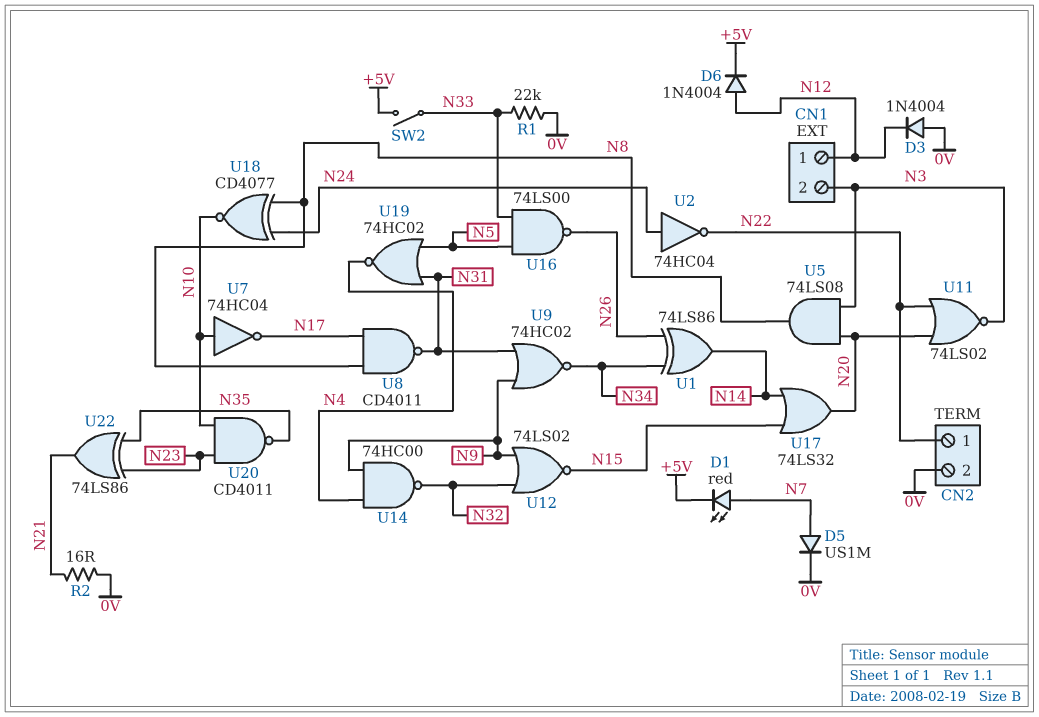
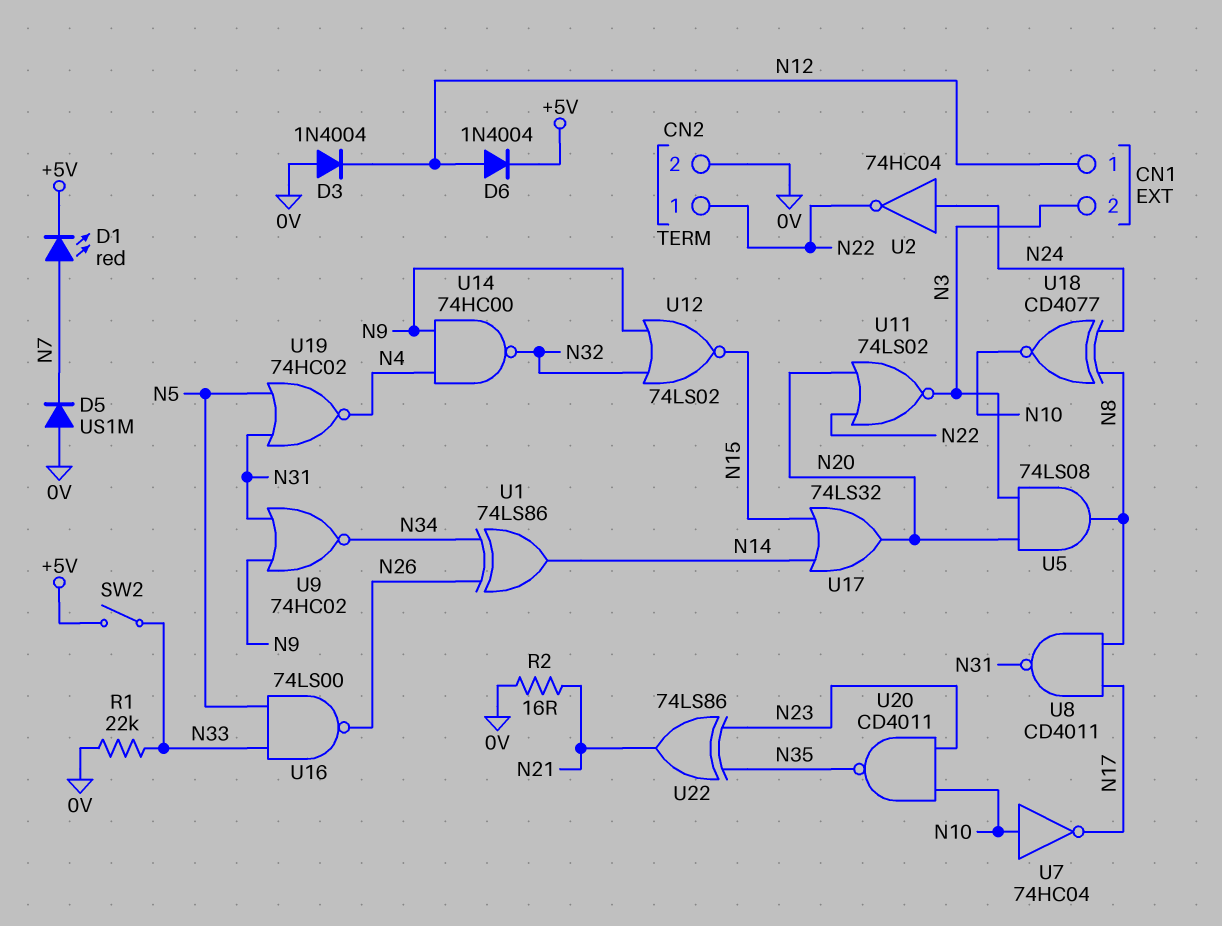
D5: diode US1M (A N7, K 0V) -> diode US1M (A 0V, K N7)

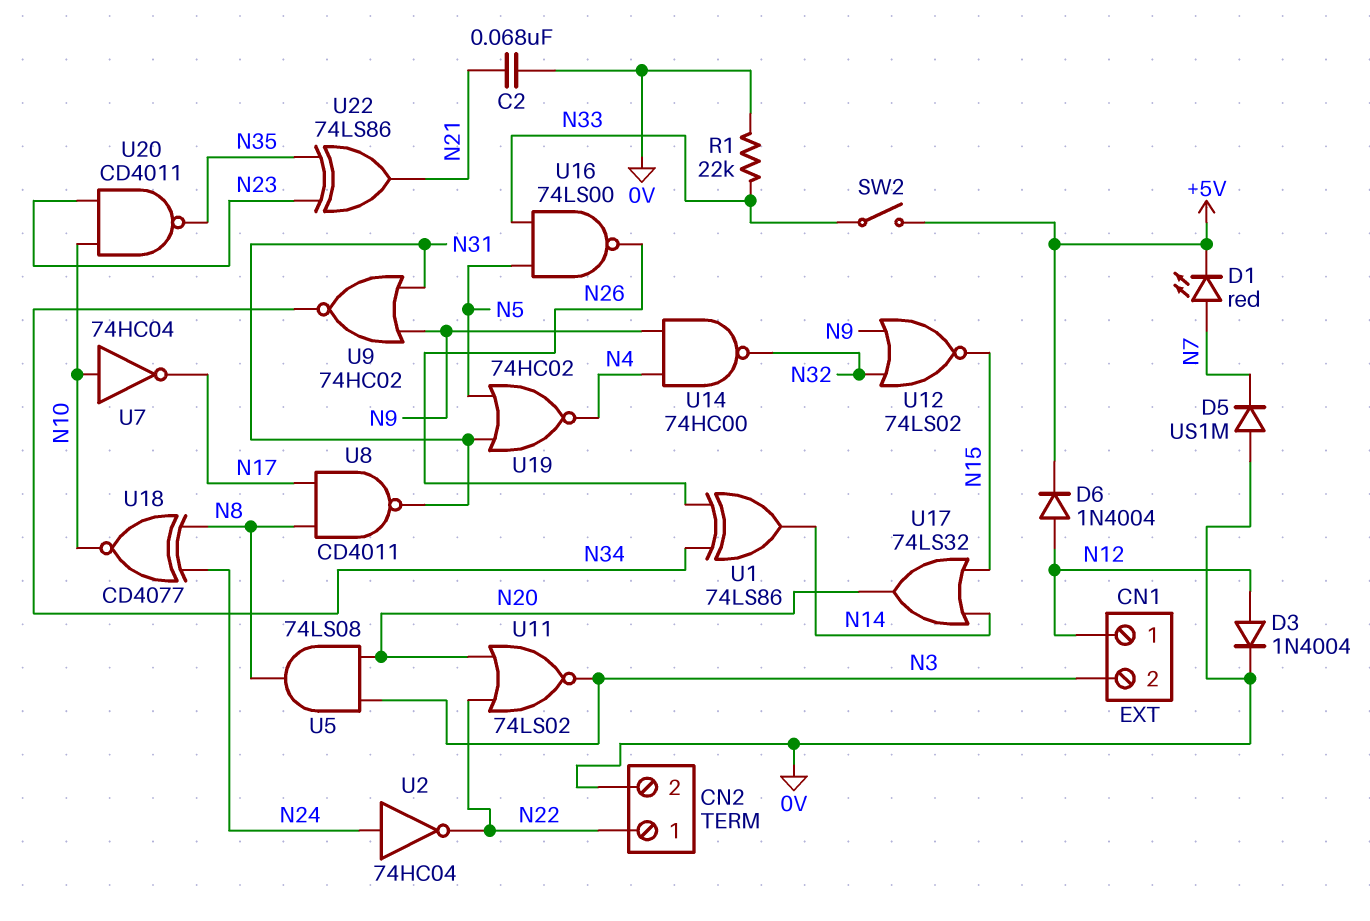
C2: none -> 68nF (0V, N21)
D3: diode 1N4004 (A 0V, K N12) -> diode 1N4004 (A N12, K 0V)
R2: 16 (0V, N21) -> none

